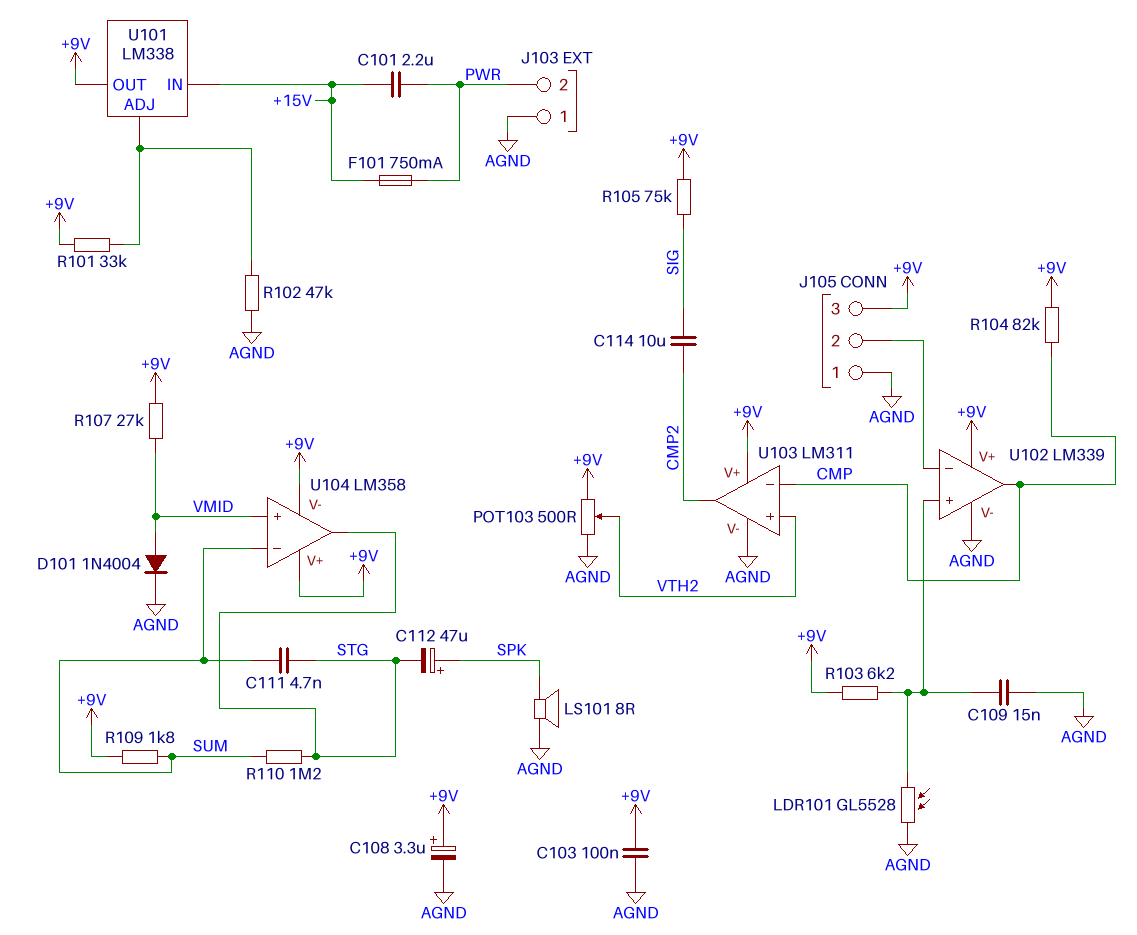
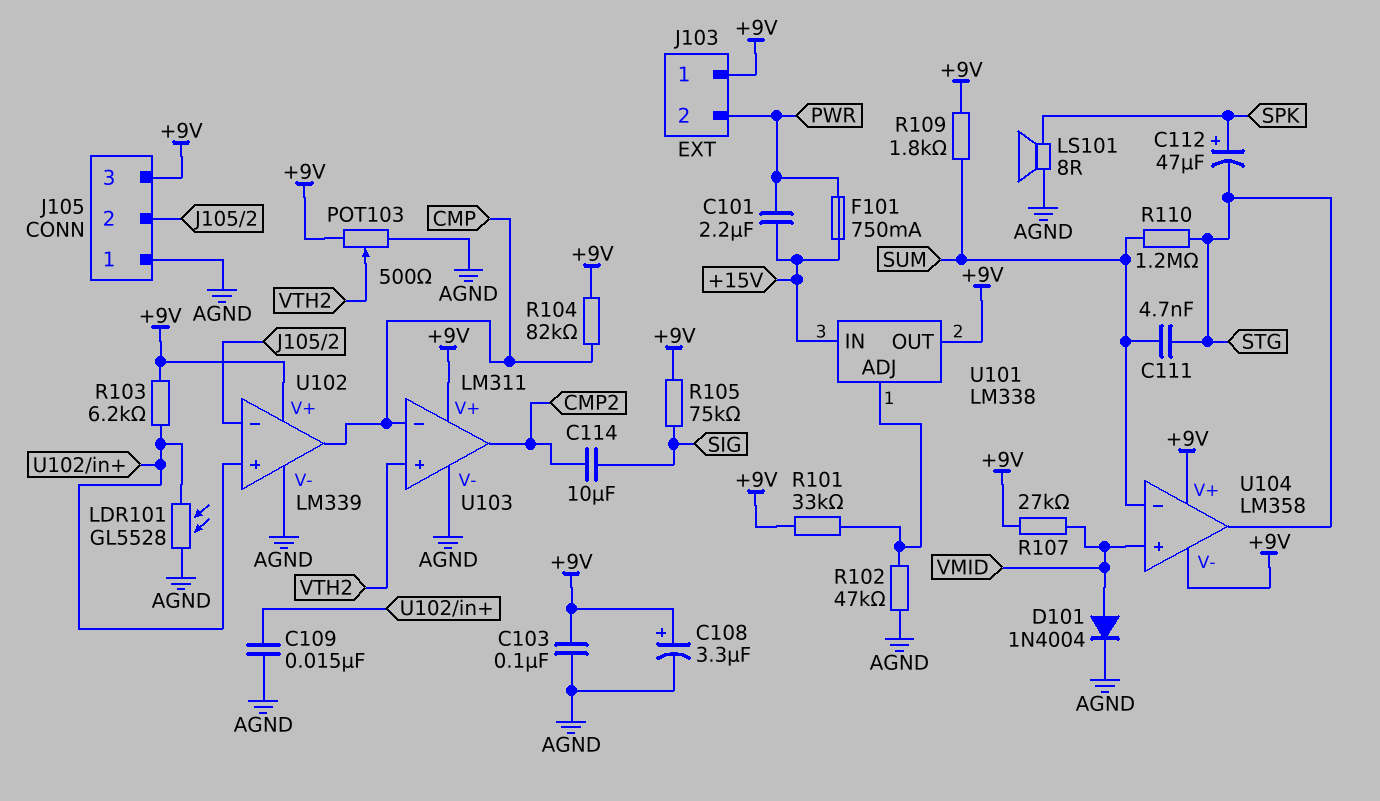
J103 pin 1: AGND -> +9V

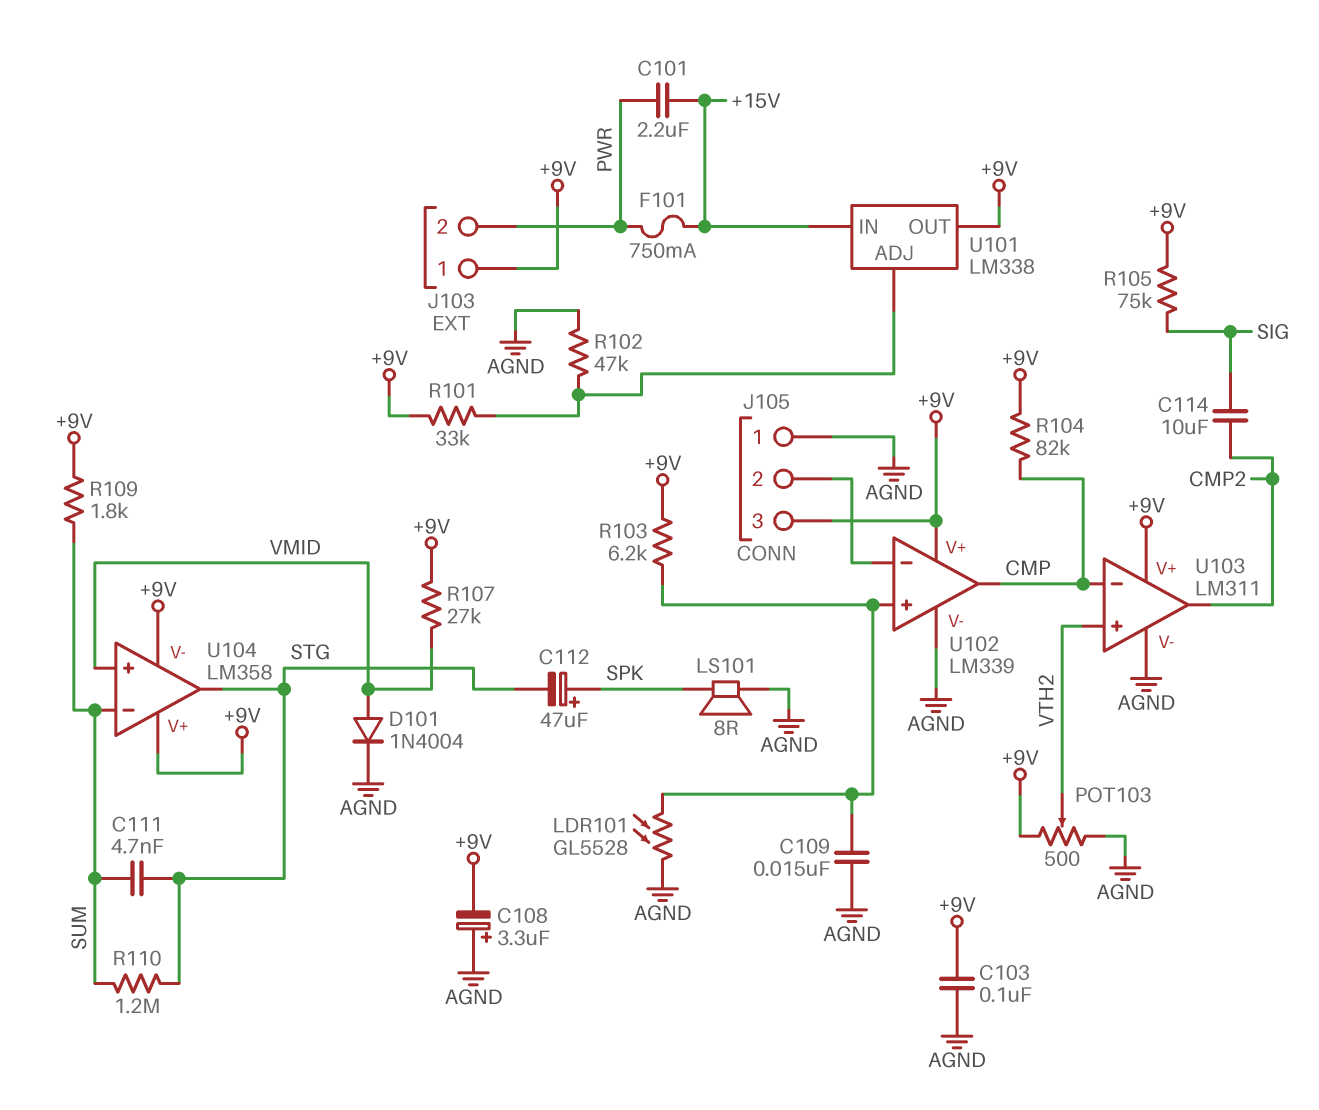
C108: 3.3uF (plus +9V, minus AGND) -> 3.3uF (plus AGND, minus +9V)

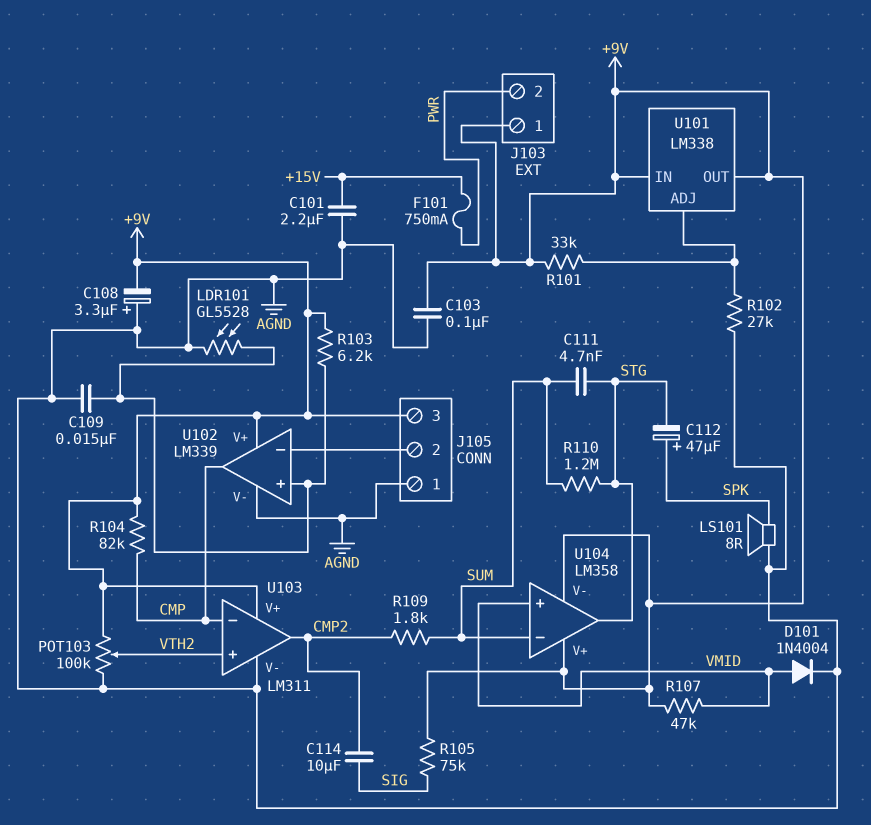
C101: 2.2uF (+15V, PWR) -> 2.2uF (+15V, AGND)
POT103: 500 (+9V, AGND, wiper VTH2) -> 100k (+9V, AGND, wiper VTH2)
R102: 47k (AGND, U101/ADJ) -> 27k (AGND, U101/ADJ)
R107: 27k (+9V, VMID) -> 47k (+9V, VMID)
R109: 1.8k (+9V, SUM) -> 1.8k (CMP2, SUM)
U101 pin IN: +15V -> +9V

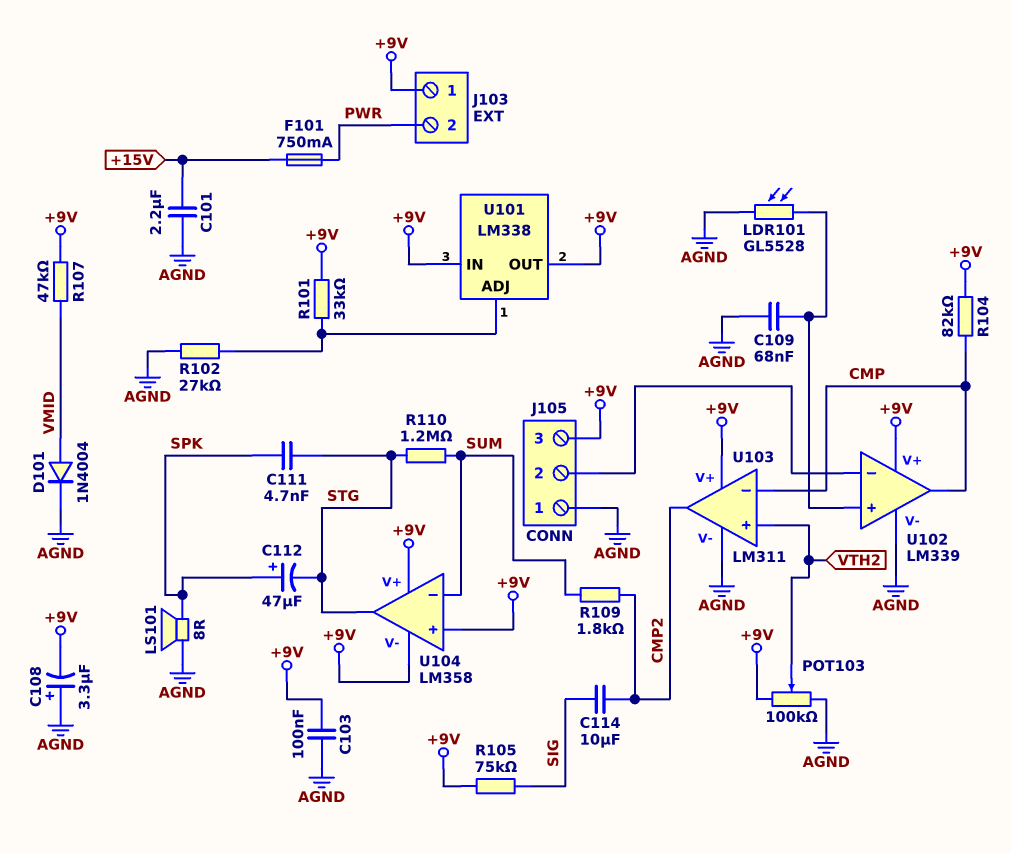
C109: 15nF (AGND, U102/in+) -> 68nF (AGND, U102/in+)
C111: 4.7nF (STG, SUM) -> 4.7nF (SPK, STG)
R103: 6.2k (+9V, U102/in+) -> none
U104 pin in+: VMID -> +9V

